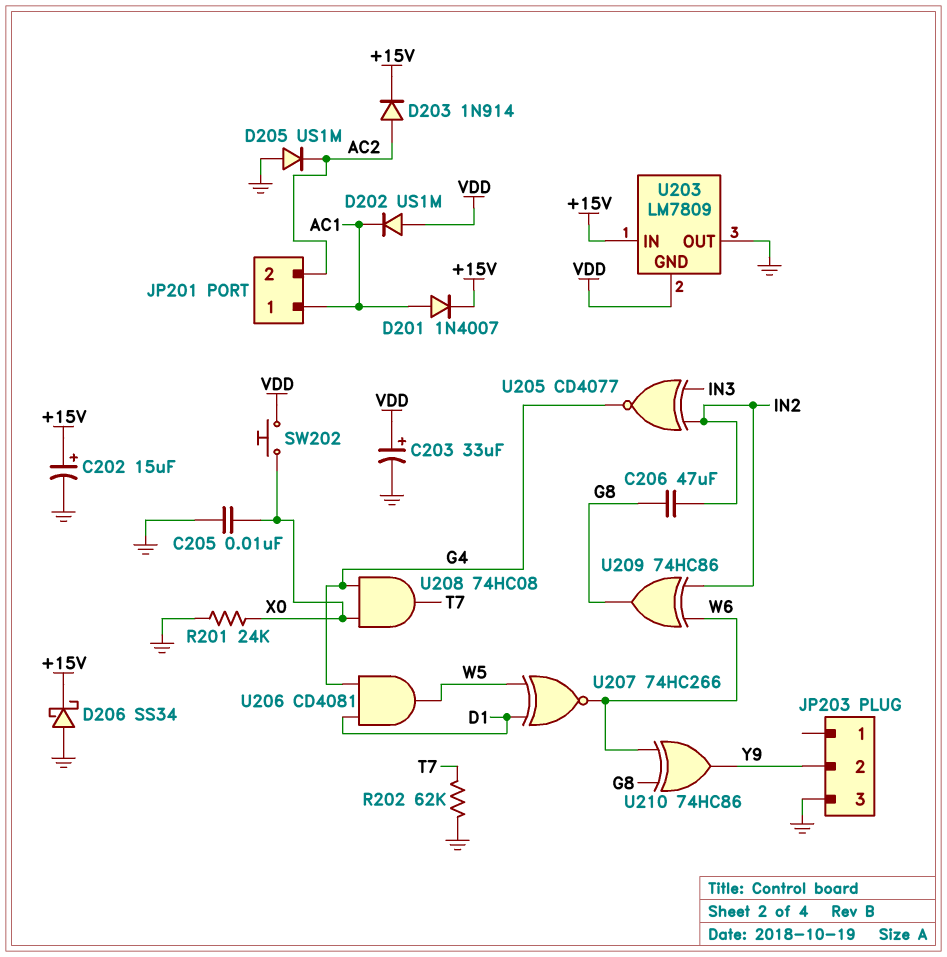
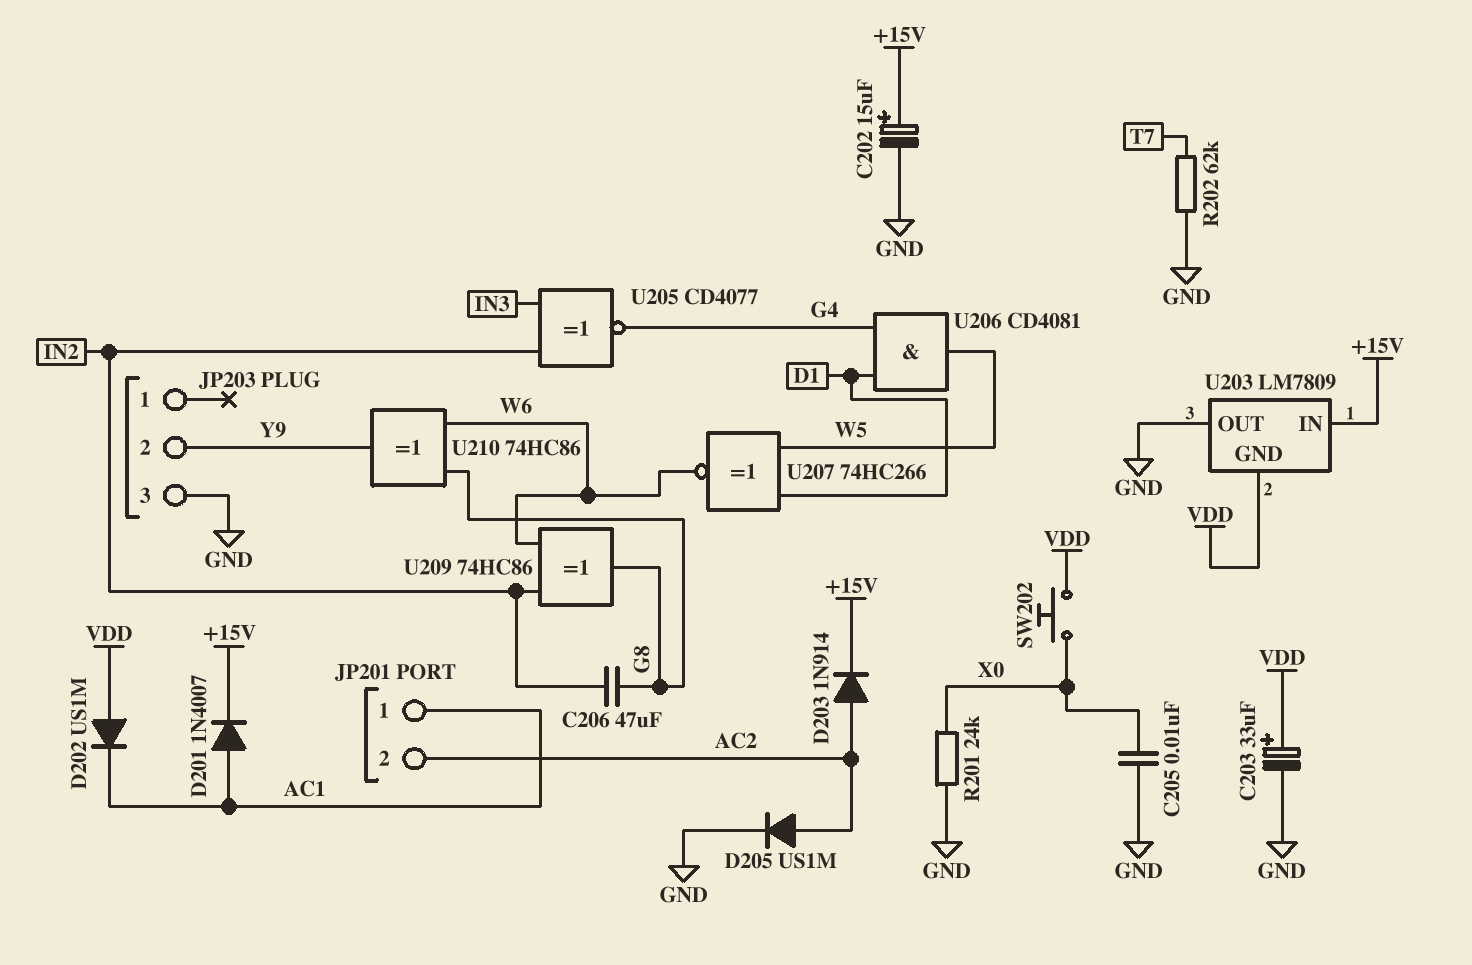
D205: diode US1M (A GND, K AC2) -> diode US1M (A AC2, K GND)
D206: schottky SS34 (A GND, K +15V) -> none
U208: AND 74HC08 (in G4, in X0, out T7) -> none

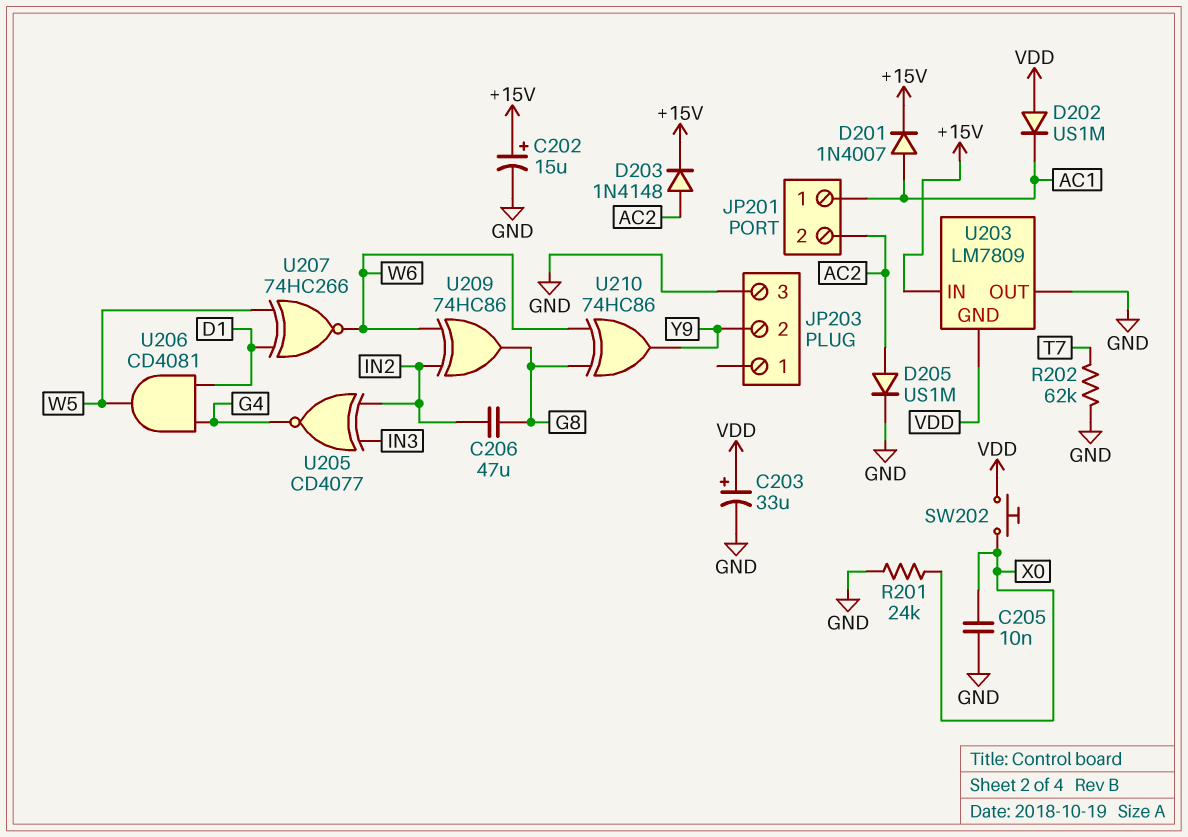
D203: diode 1N914 (A AC2, K +15V) -> diode 1N4148 (A AC2, K +15V)

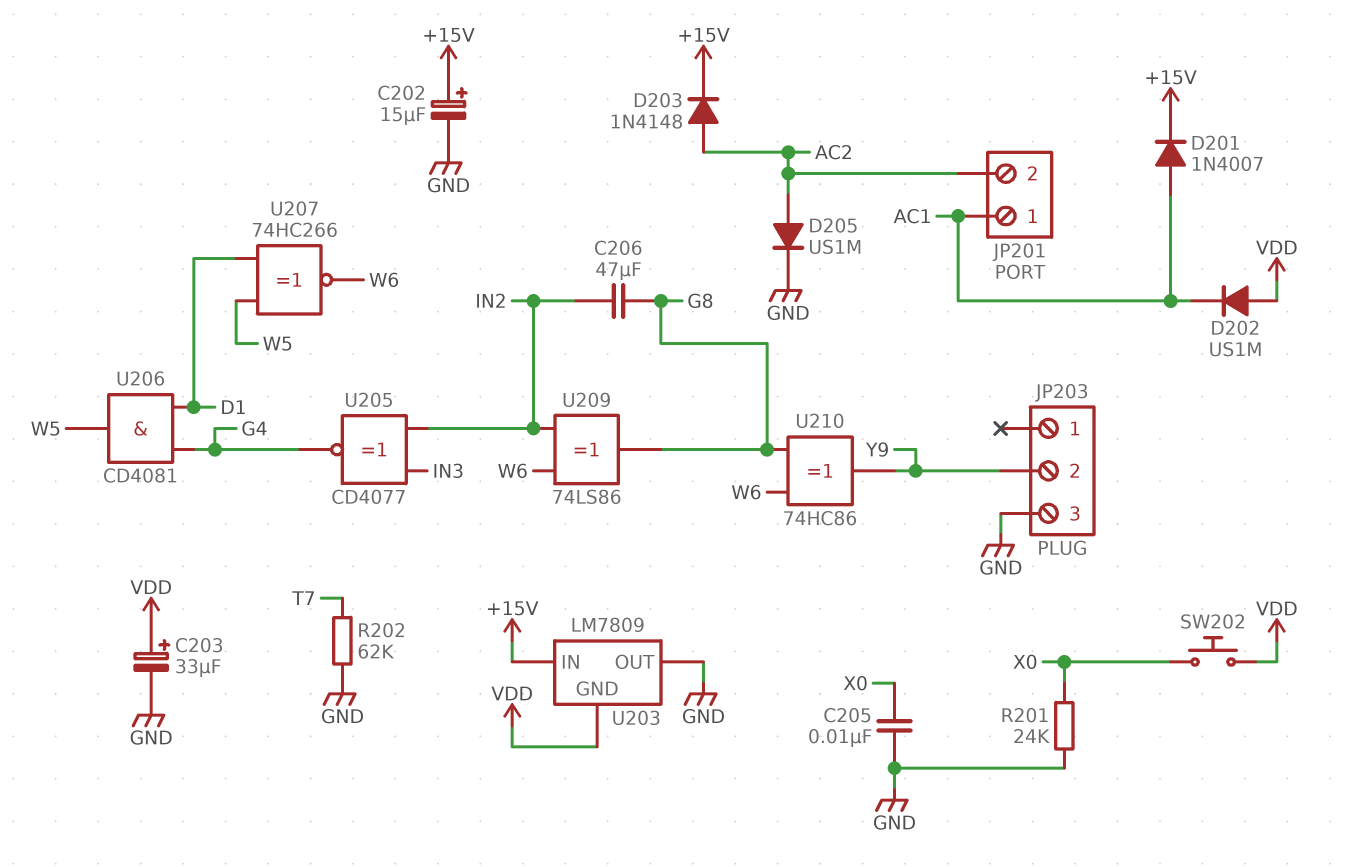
U209: XOR 74HC86 (in IN2, in W6, out G8) -> XOR 74LS86 (in IN2, in W6, out G8)

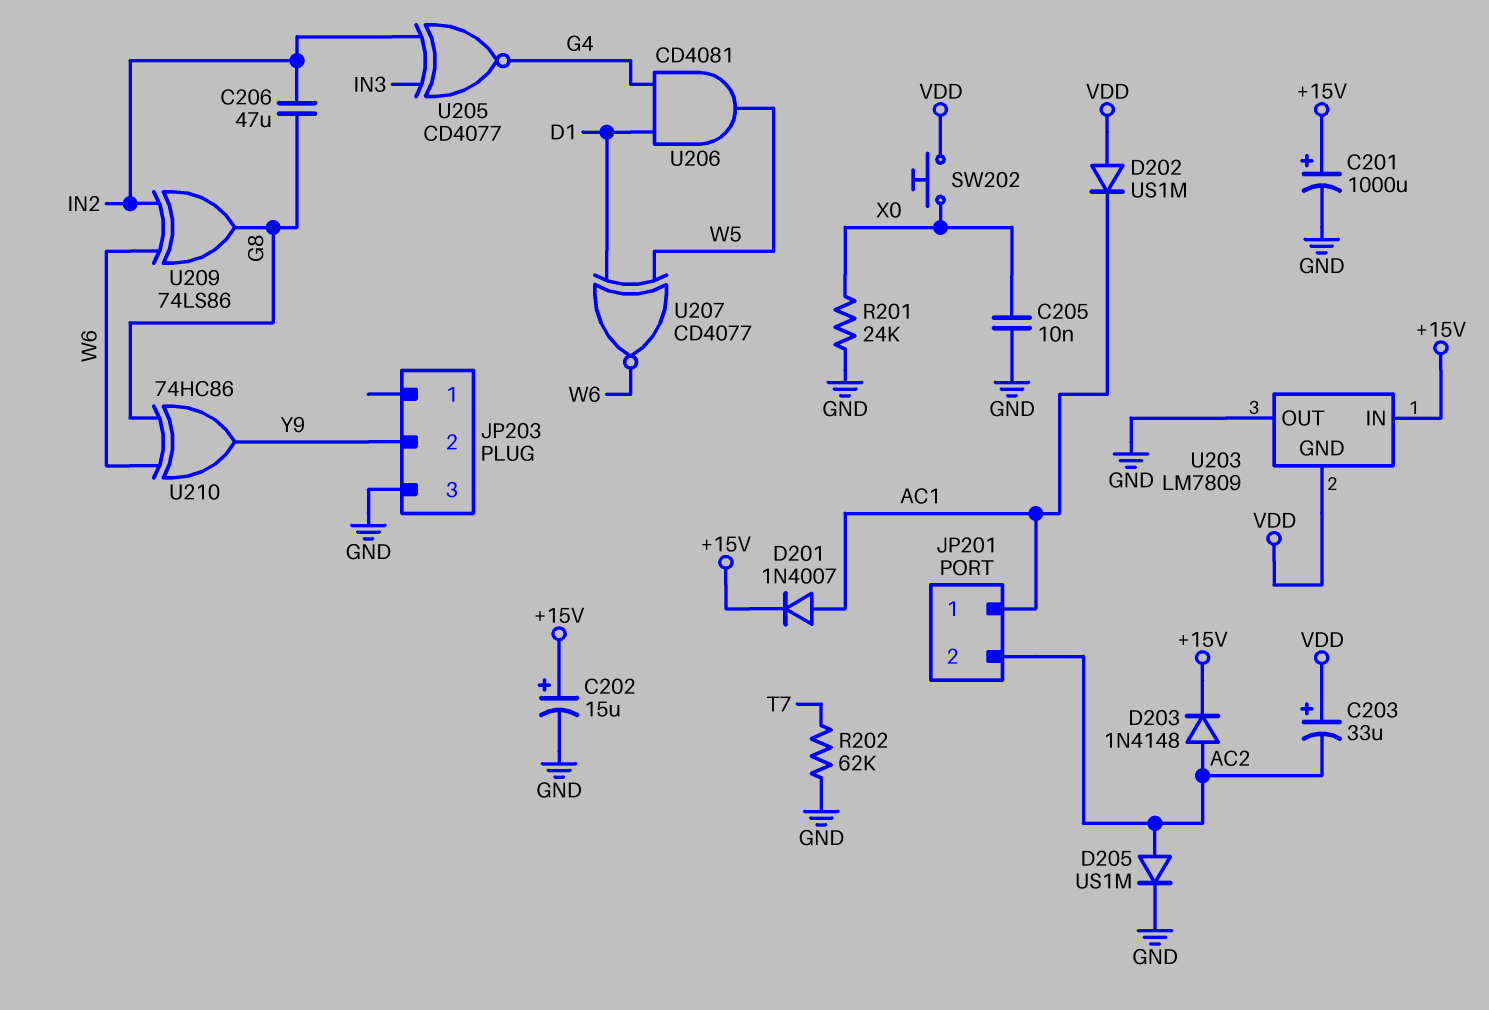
C201: none -> 1000uF (plus +15V, minus GND)
C203: 33uF (plus VDD, minus GND) -> 33uF (plus VDD, minus AC2)
U207: XNOR 74HC266 (in D1, in W5, out W6) -> XNOR CD4077 (in D1, in W5, out W6)

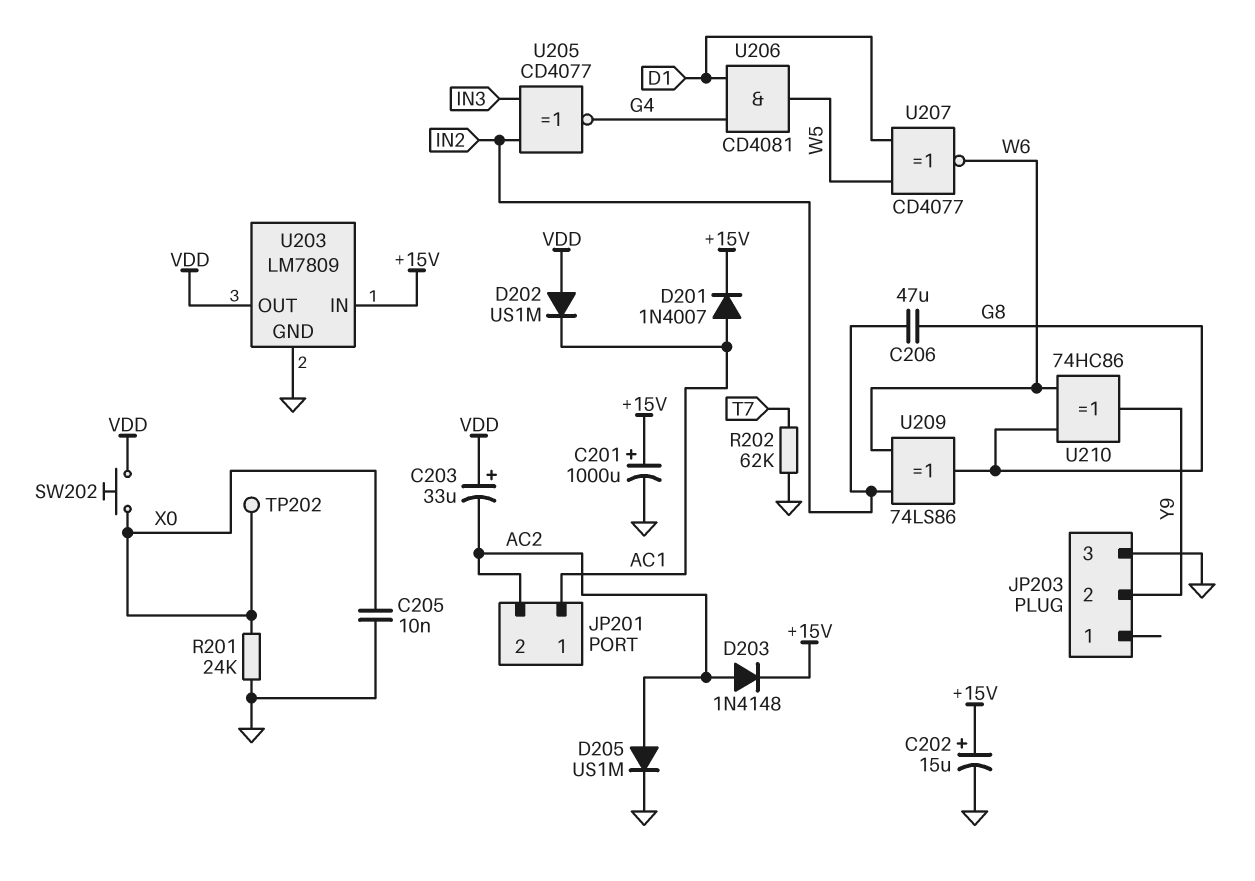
TP202: none -> test point (X0)
U203 pin GND: VDD -> GND
U203 pin OUT: GND -> VDD

